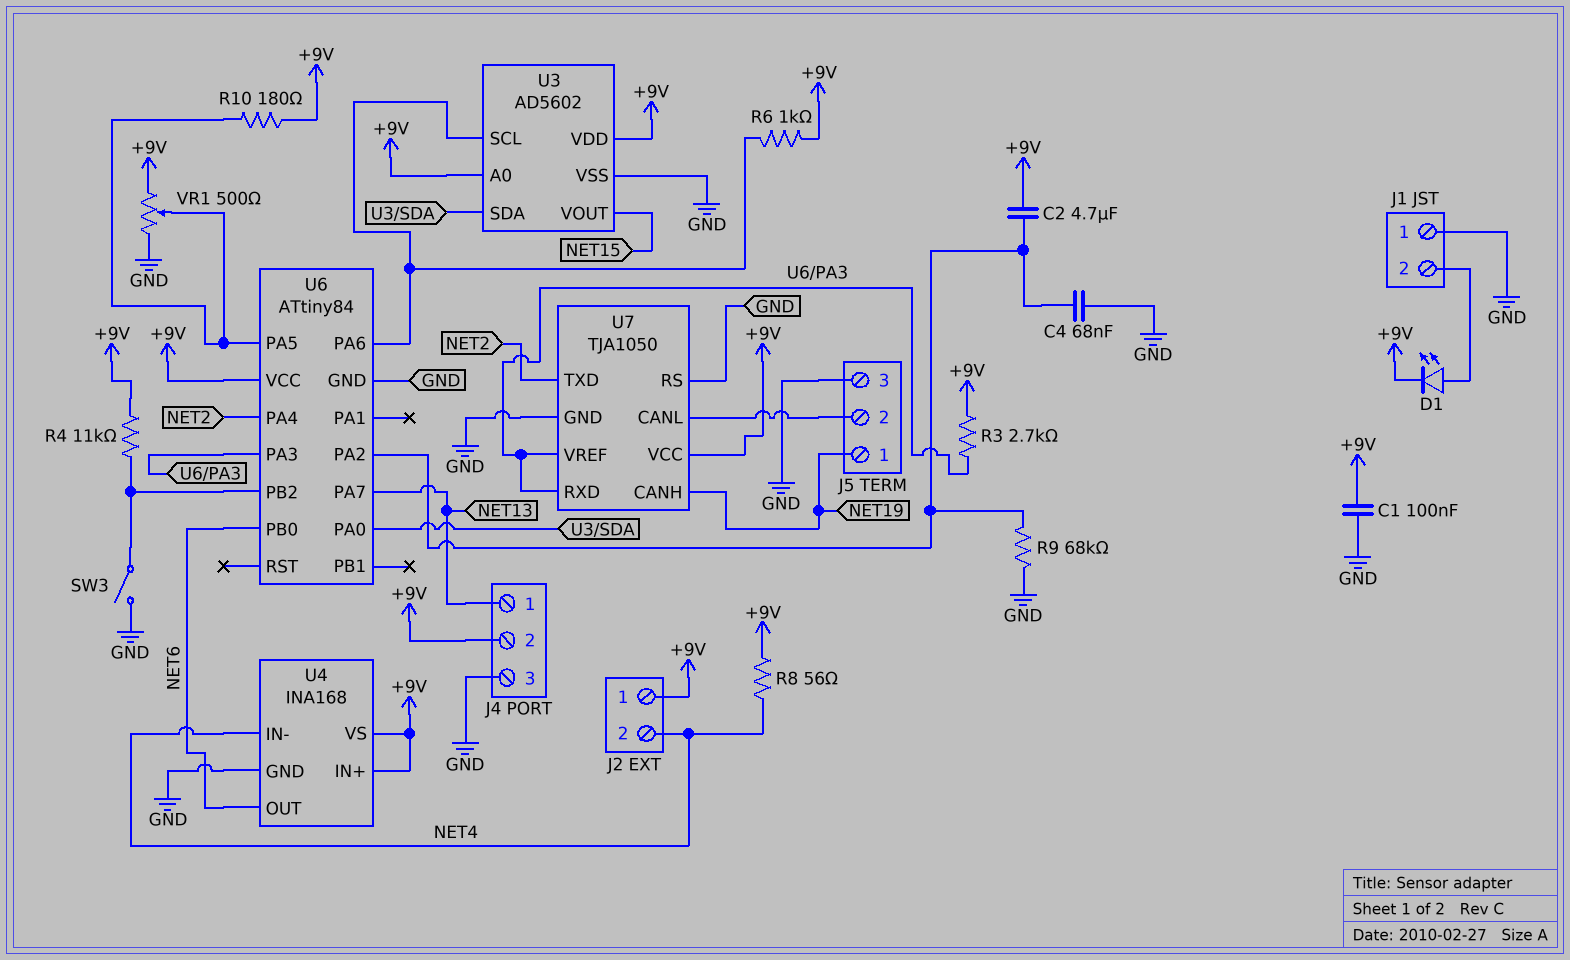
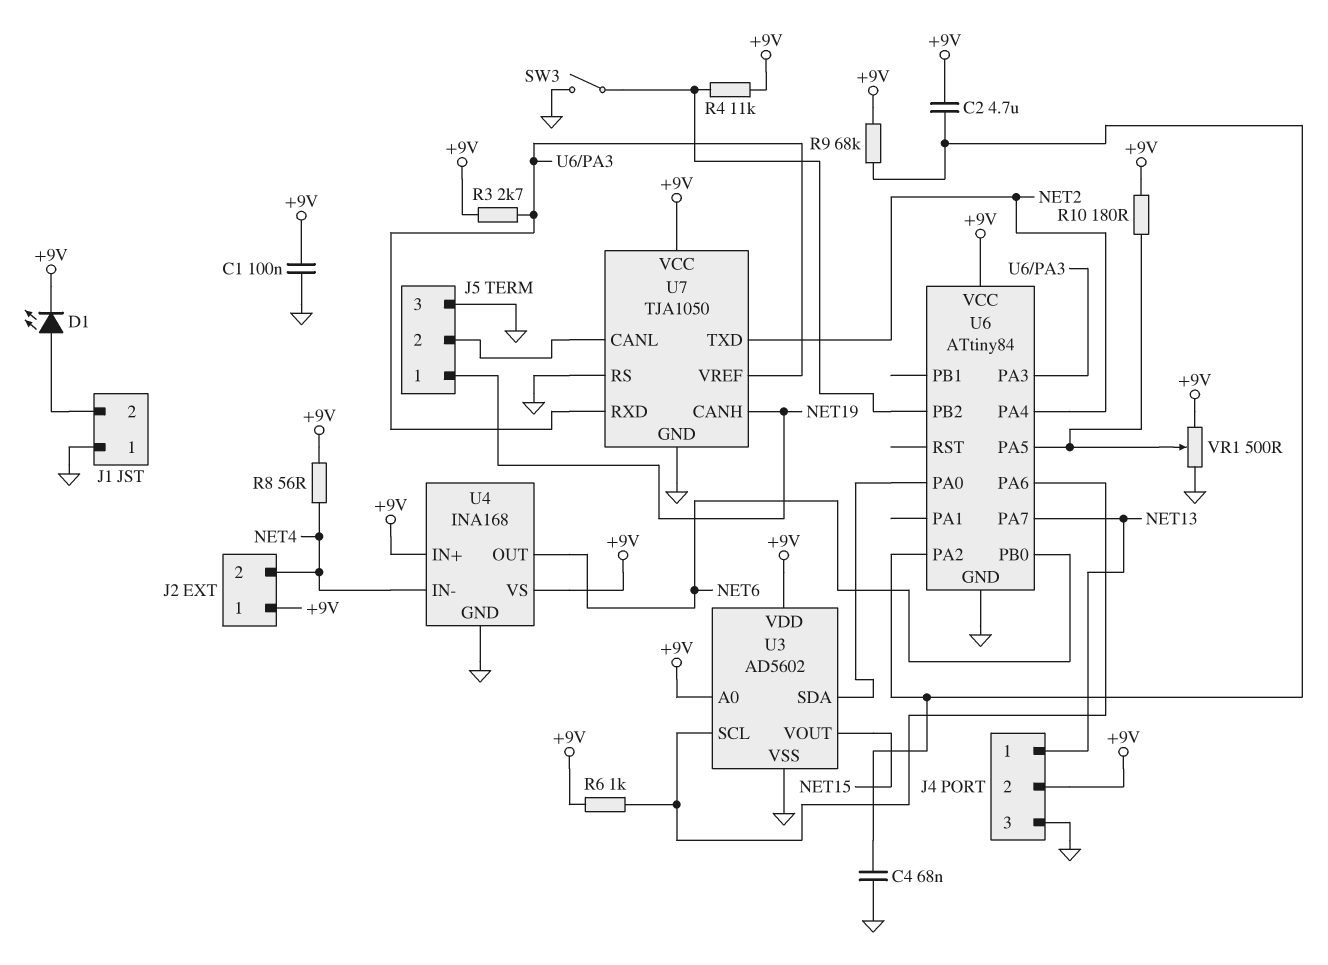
R9: 68k (GND, U6/PA2) -> 68k (+9V, U6/PA2)

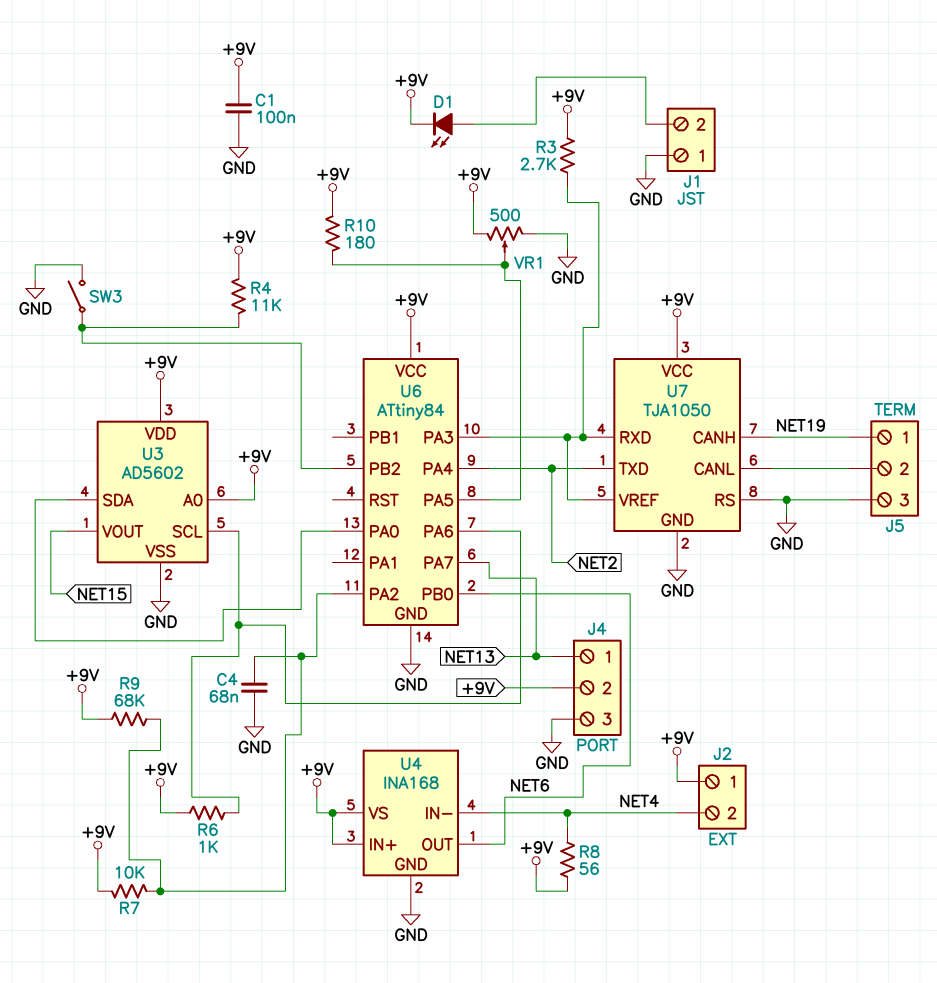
C2: 4.7uF (+9V, U6/PA2) -> none
R7: none -> 10k (+9V, U6/PA2)

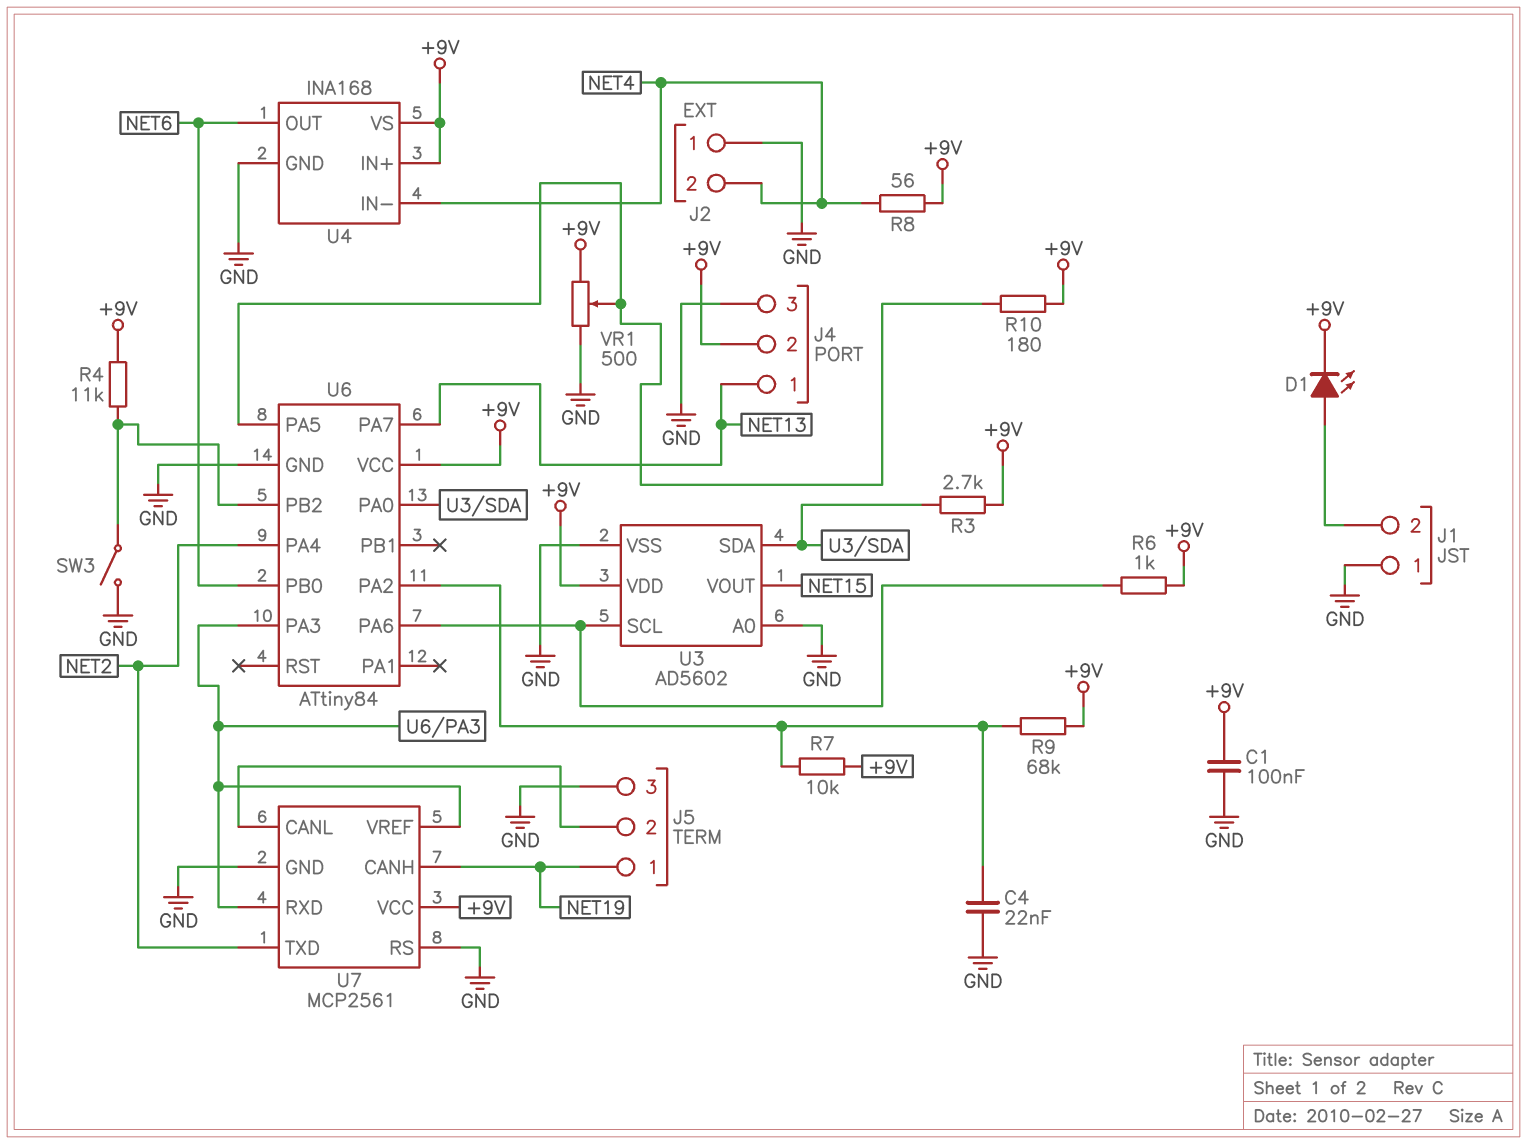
C4: 68nF (GND, U6/PA2) -> 22nF (GND, U6/PA2)
J2 pin 1: +9V -> GND
R3: 2.7k (+9V, U6/PA3) -> 2.7k (+9V, U3/SDA)
U3 pin A0: +9V -> GND
U7: TJA1050 -> MCP2561

